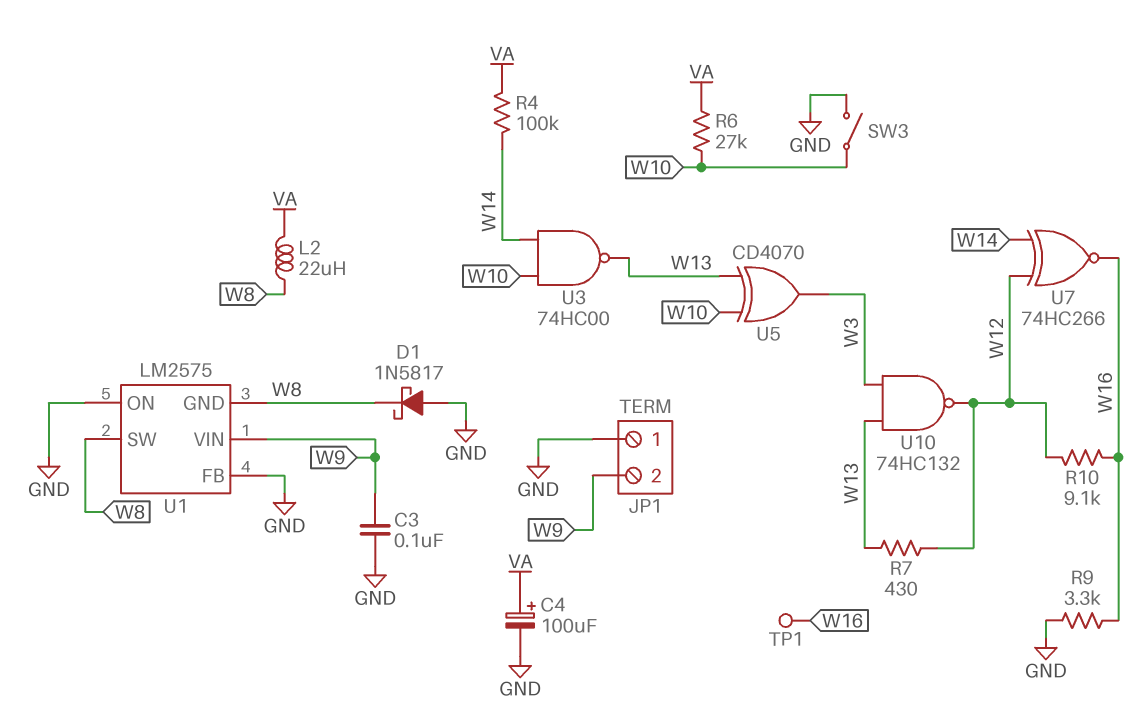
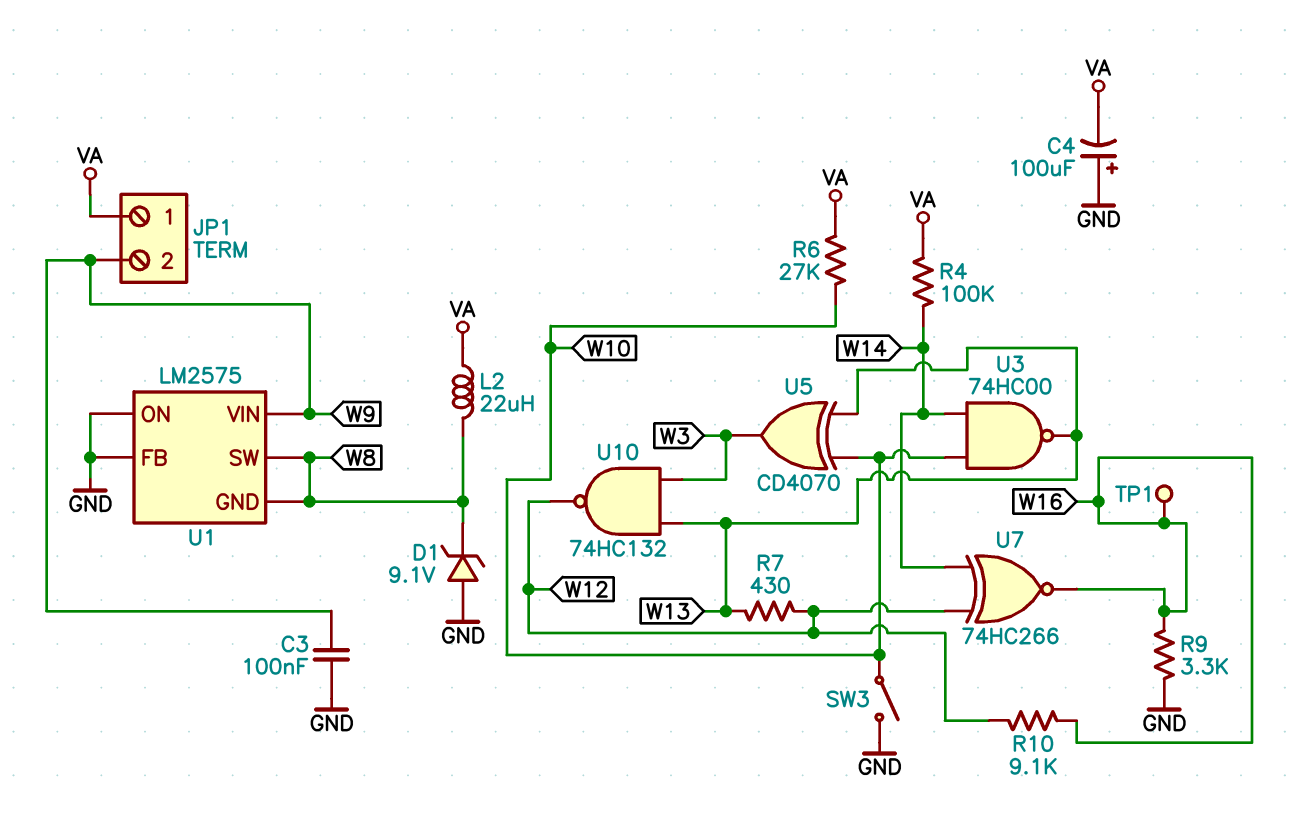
C4: 100uF (plus VA, minus GND) -> 100uF (plus GND, minus VA)
D1: schottky 1N5817 (A GND, K W8) -> zener 9.1V (A GND, K W8)
JP1 pin 1: GND -> VA

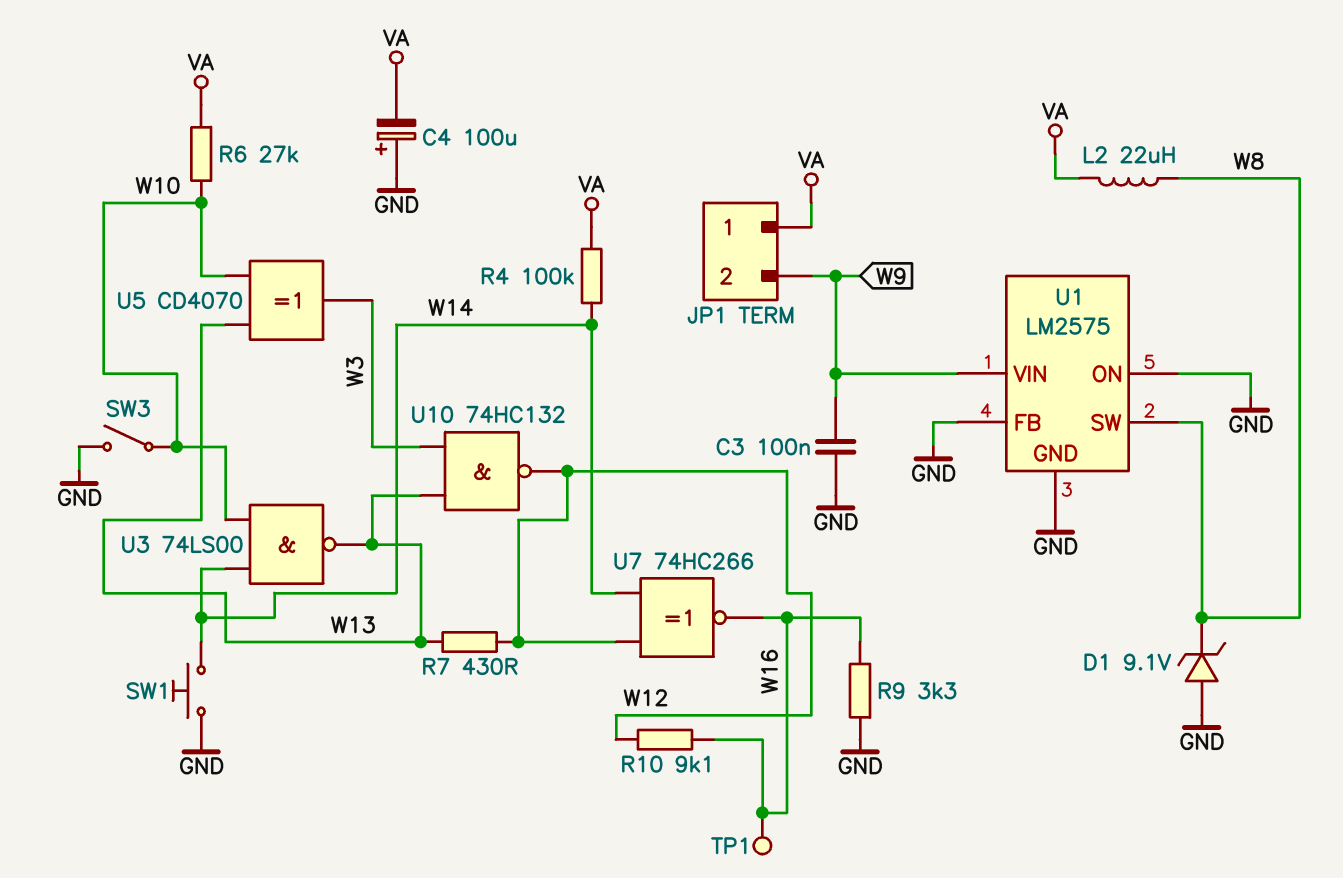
SW1: none -> button (GND, W14)
U1 pin GND: W8 -> GND
U3: NAND 74HC00 (in W10, in W14, out W13) -> NAND 74LS00 (in W10, in W14, out W13)

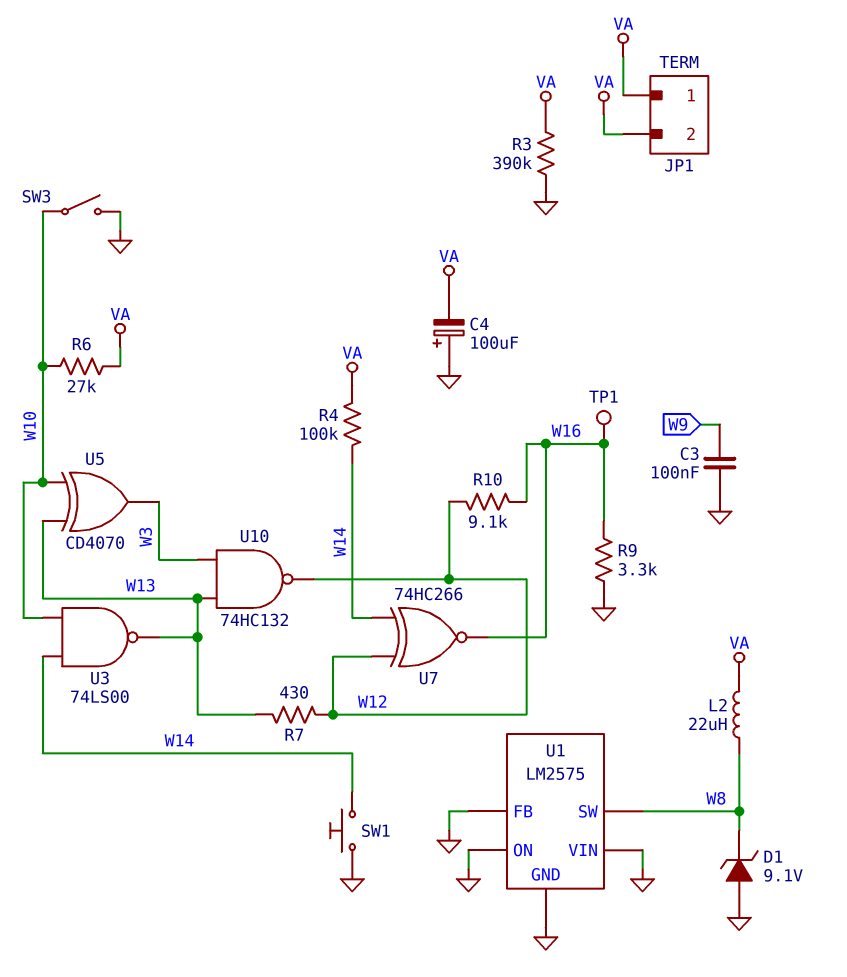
JP1 pin 2: W9 -> VA
R3: none -> 390k (GND, VA)
U1 pin VIN: W9 -> GND

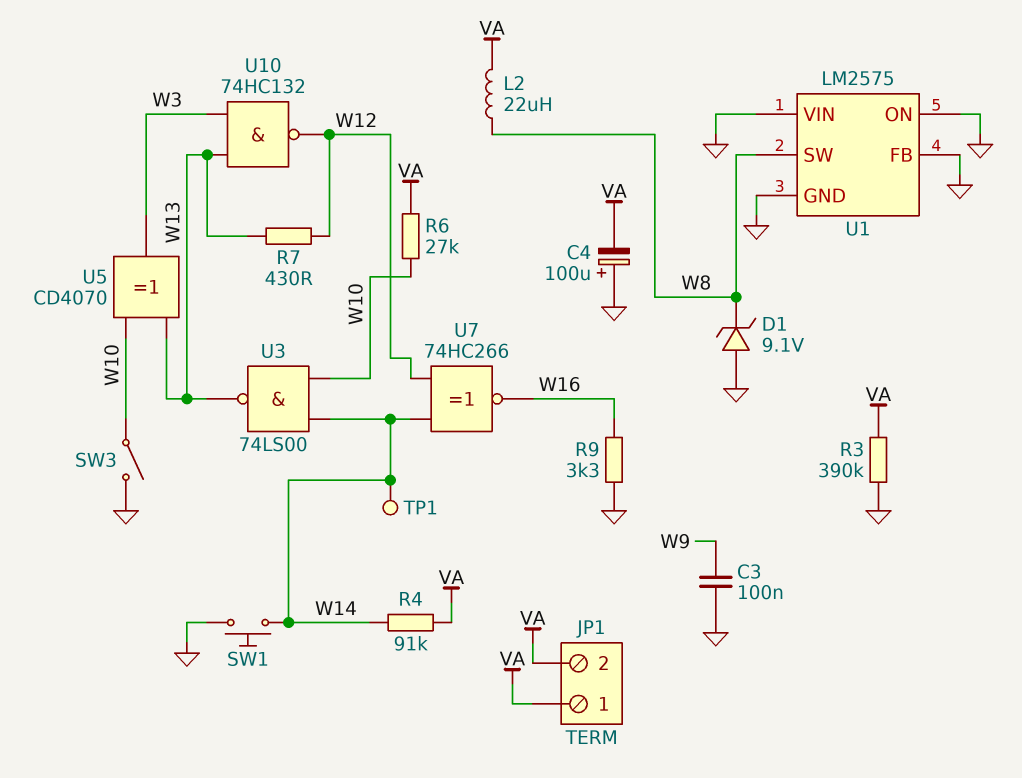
R4: 100k (VA, W14) -> 91k (VA, W14)
R10: 9.1k (W12, W16) -> none
TP1: test point (W16) -> test point (W14)

